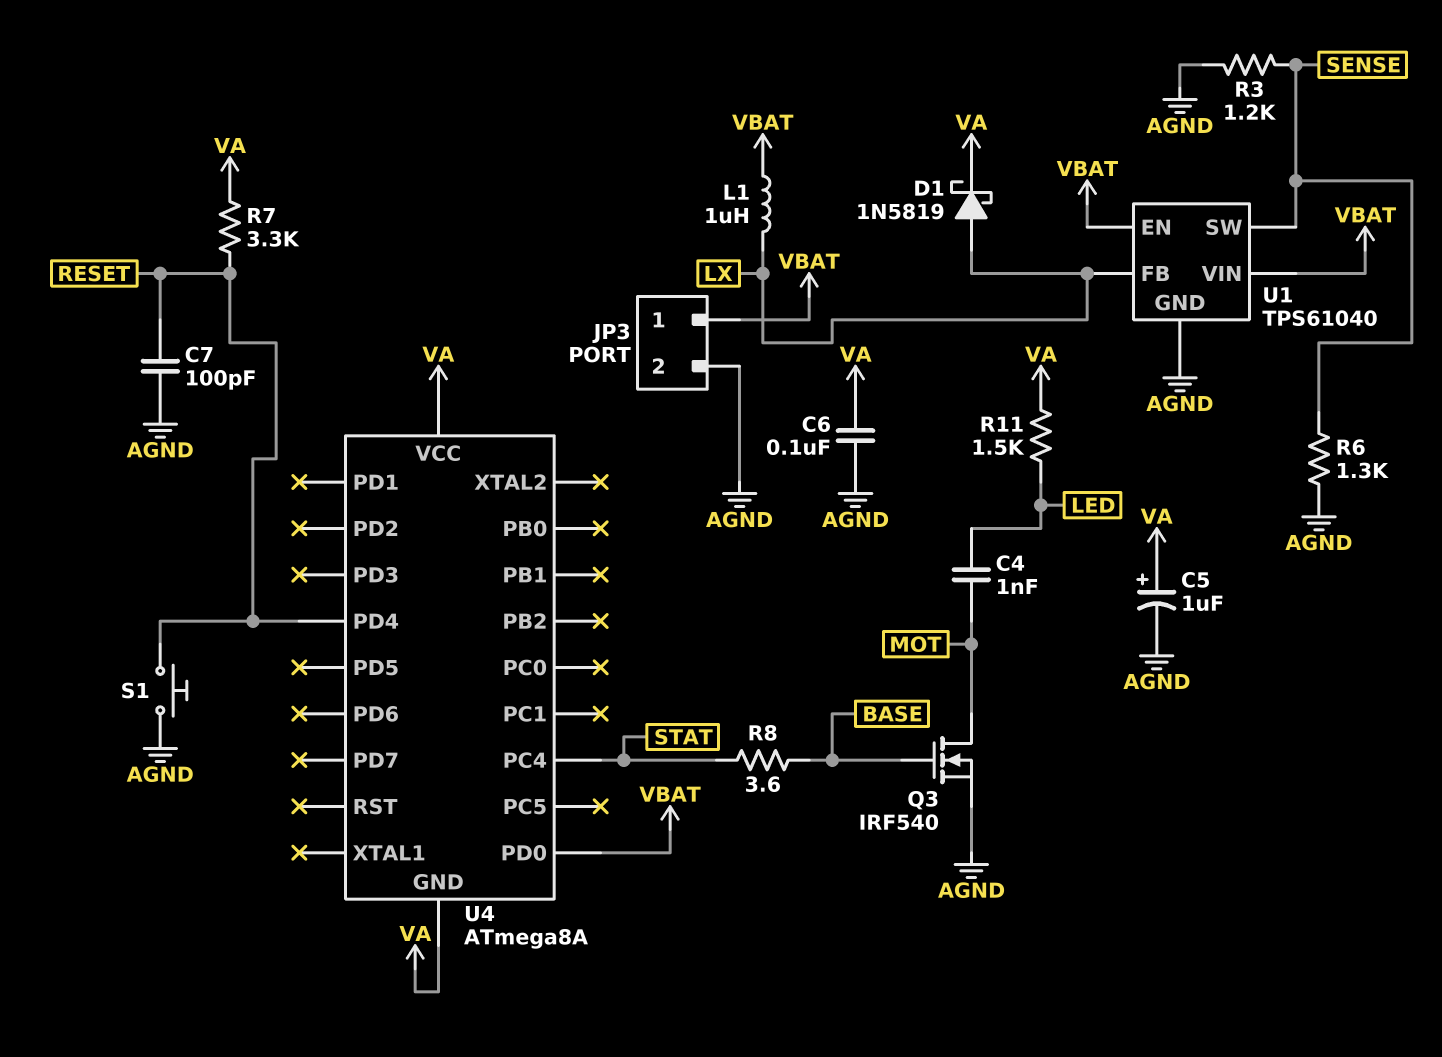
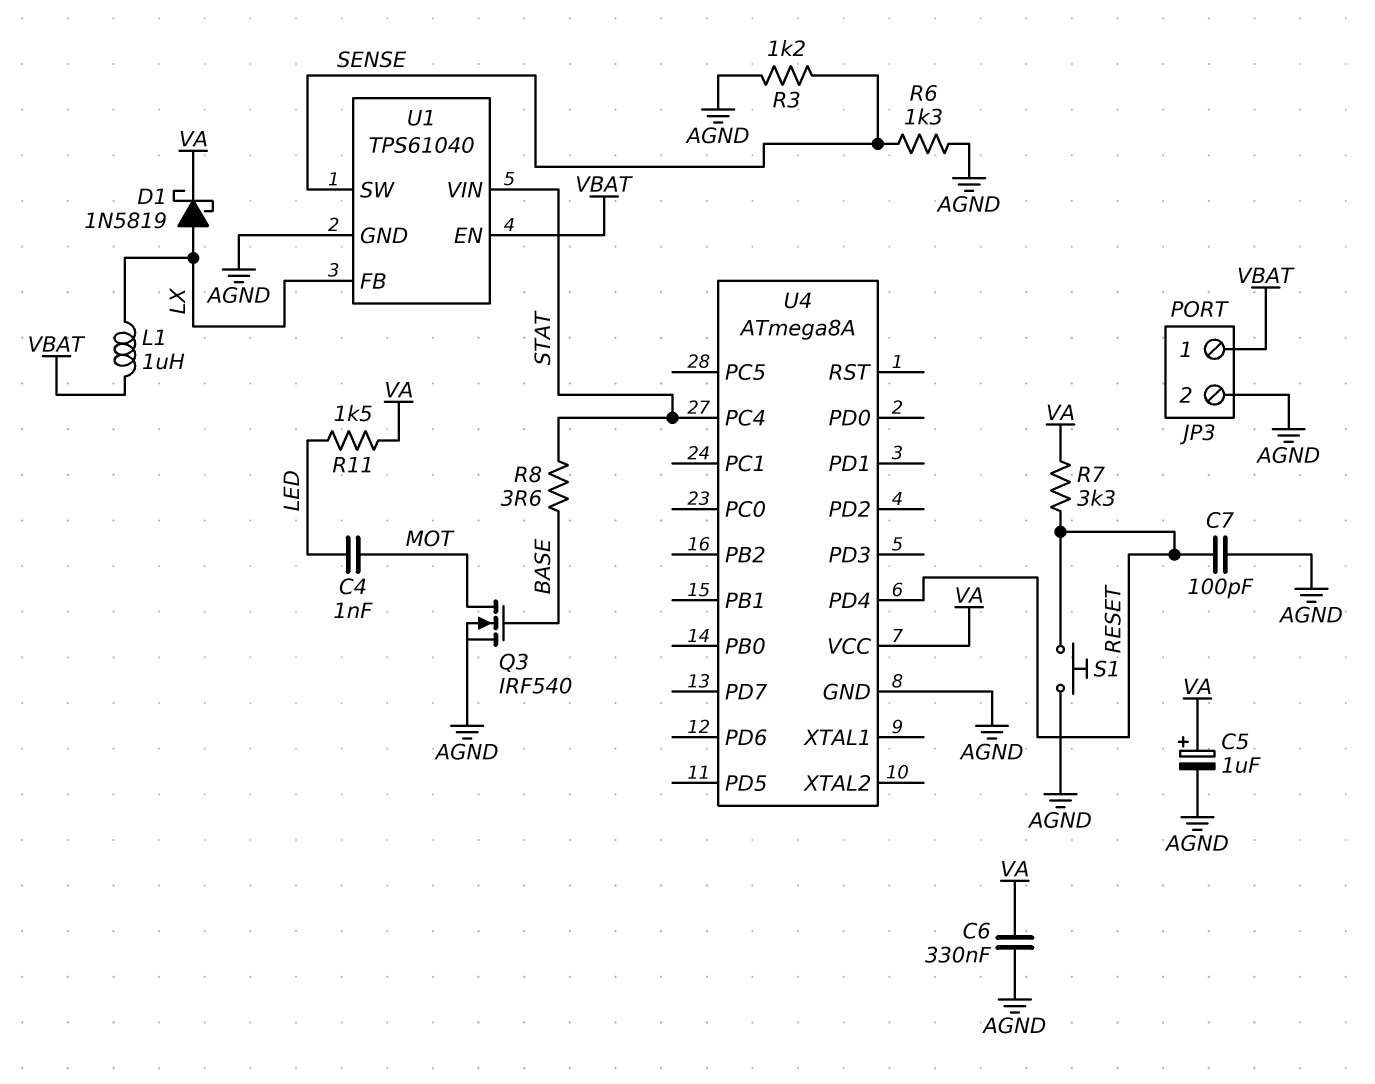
C6: 100nF (AGND, VA) -> 330nF (AGND, VA)
U1 pin VIN: VBAT -> STAT
U4 pin GND: VA -> AGND
U4 pin PD0: VBAT -> none

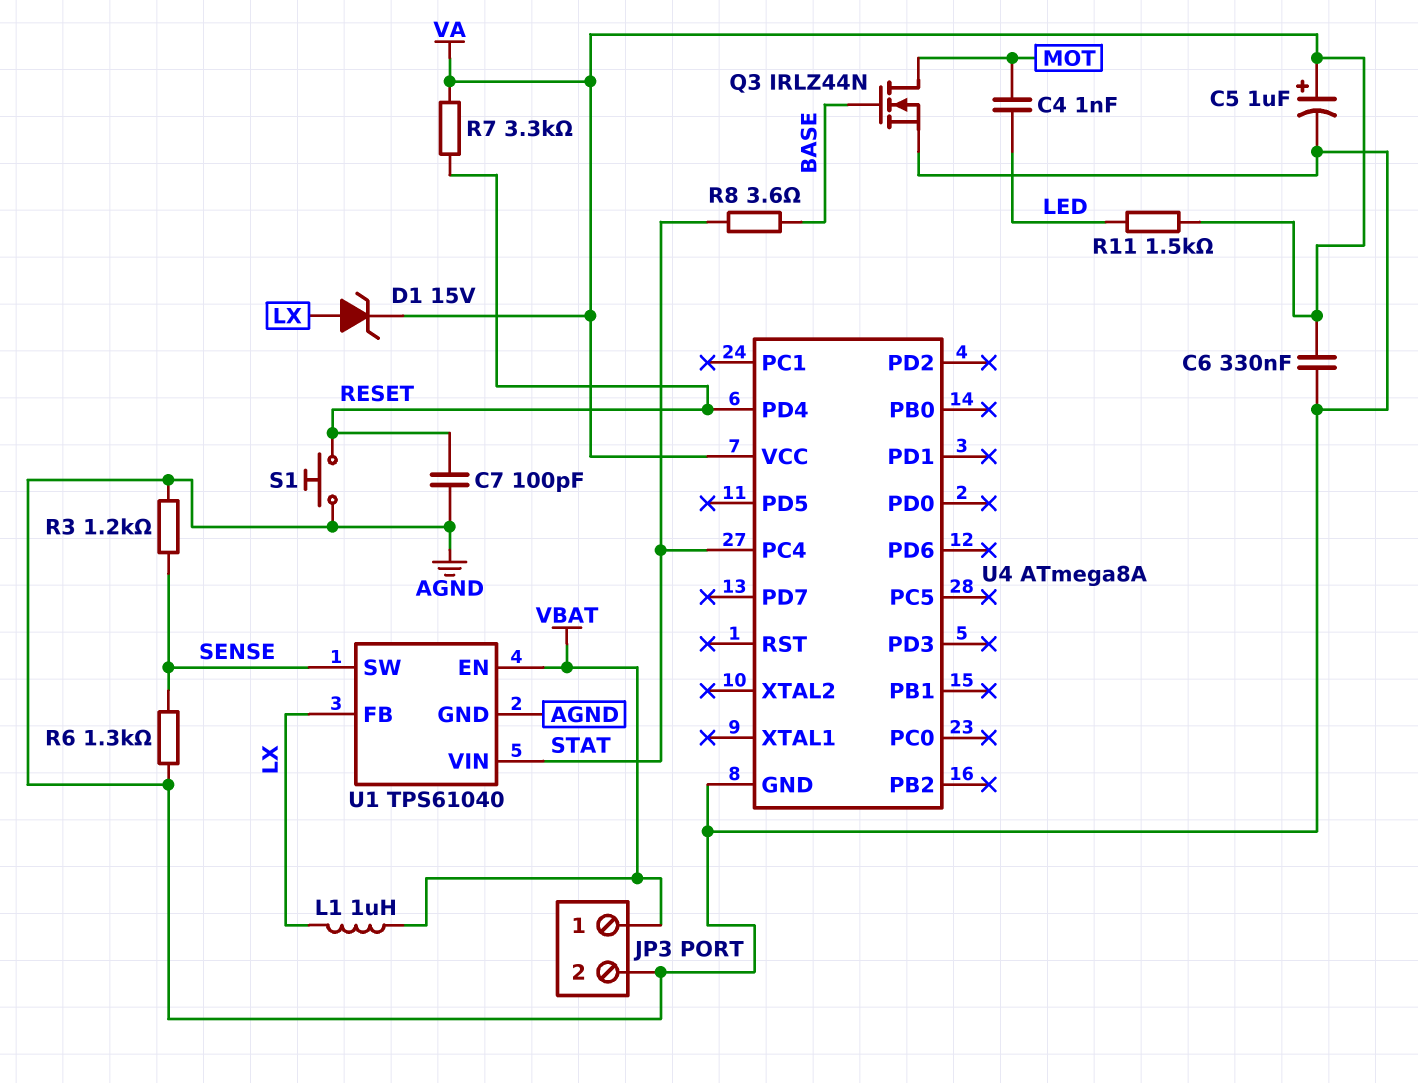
D1: schottky 1N5819 (A LX, K VA) -> zener 15V (A LX, K VA)
Q3: NMOS IRF540 (G BASE, D MOT, S AGND) -> NMOS IRLZ44N (G BASE, D MOT, S AGND)

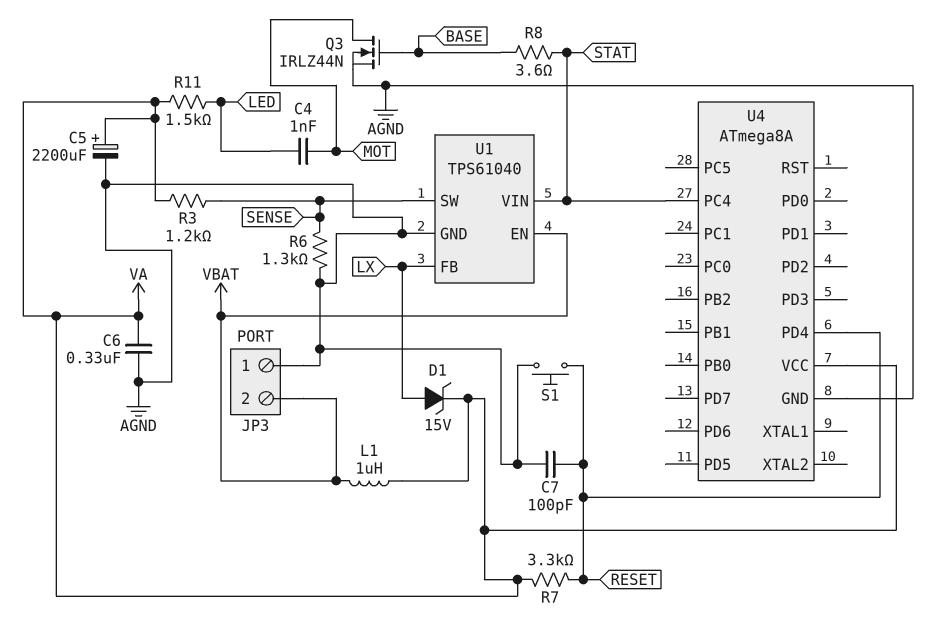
C5: 1uF (plus VA, minus AGND) -> 2200uF (plus VA, minus AGND)
JP3 pin 1: VBAT -> AGND
JP3 pin 2: AGND -> VBAT
L1: 1uH (LX, VBAT) -> 1uH (VA, VBAT)
R3: 1.2k (AGND, SENSE) -> 1.2k (SENSE, VA)

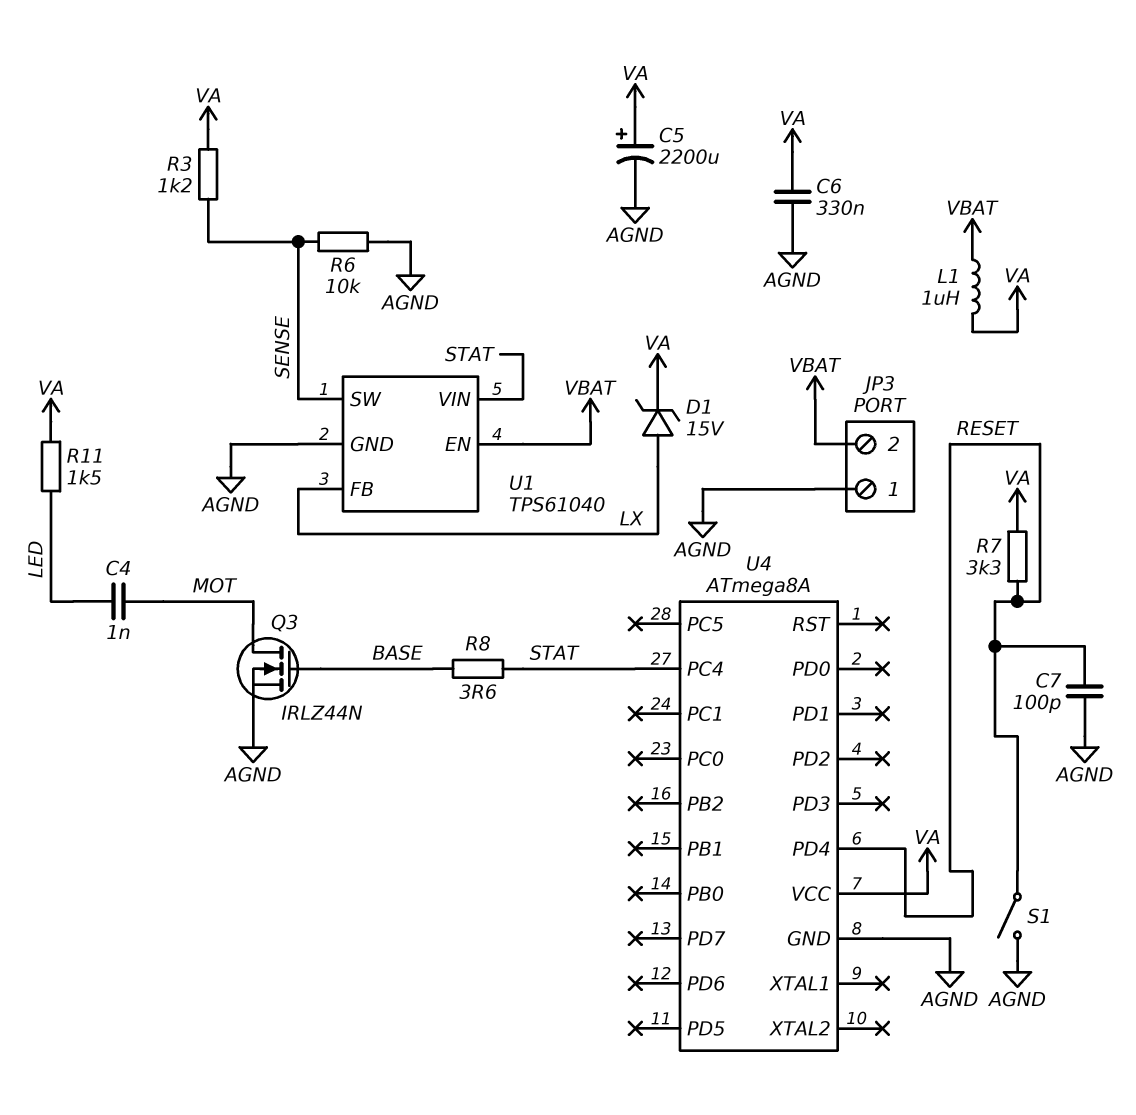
R6: 1.3k (AGND, SENSE) -> 10k (AGND, SENSE)
S1: button (AGND, RESET) -> switch (AGND, RESET)

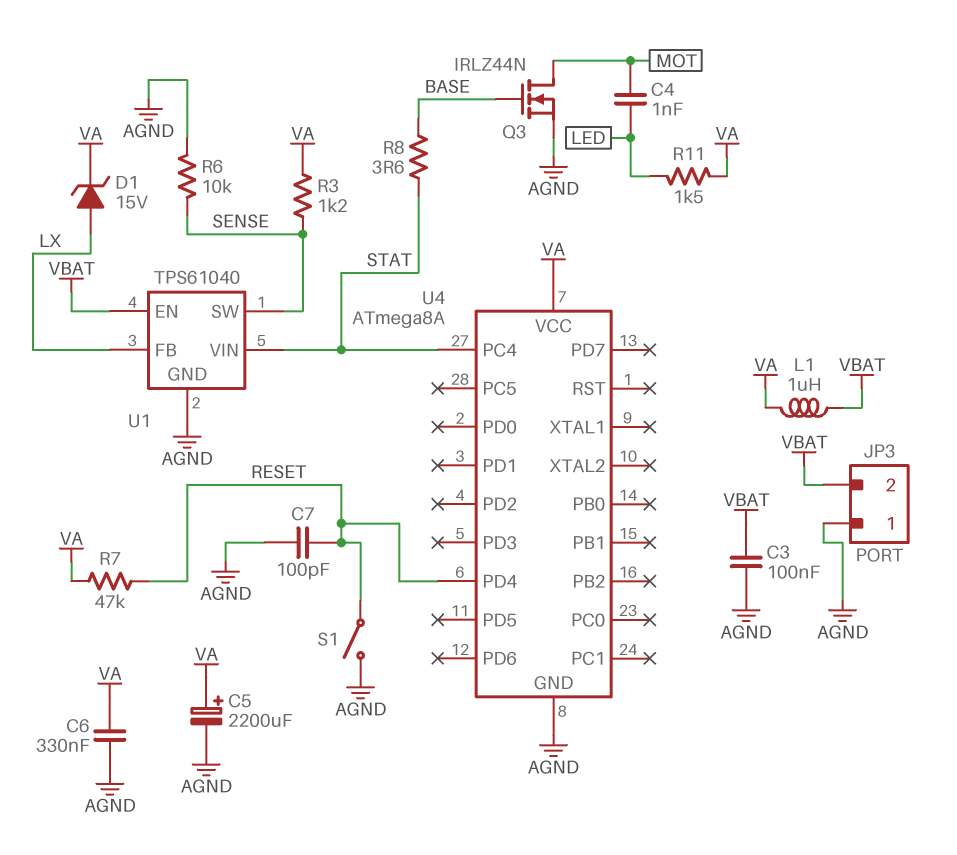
C3: none -> 100nF (AGND, VBAT)
R7: 3.3k (RESET, VA) -> 47k (RESET, VA)

